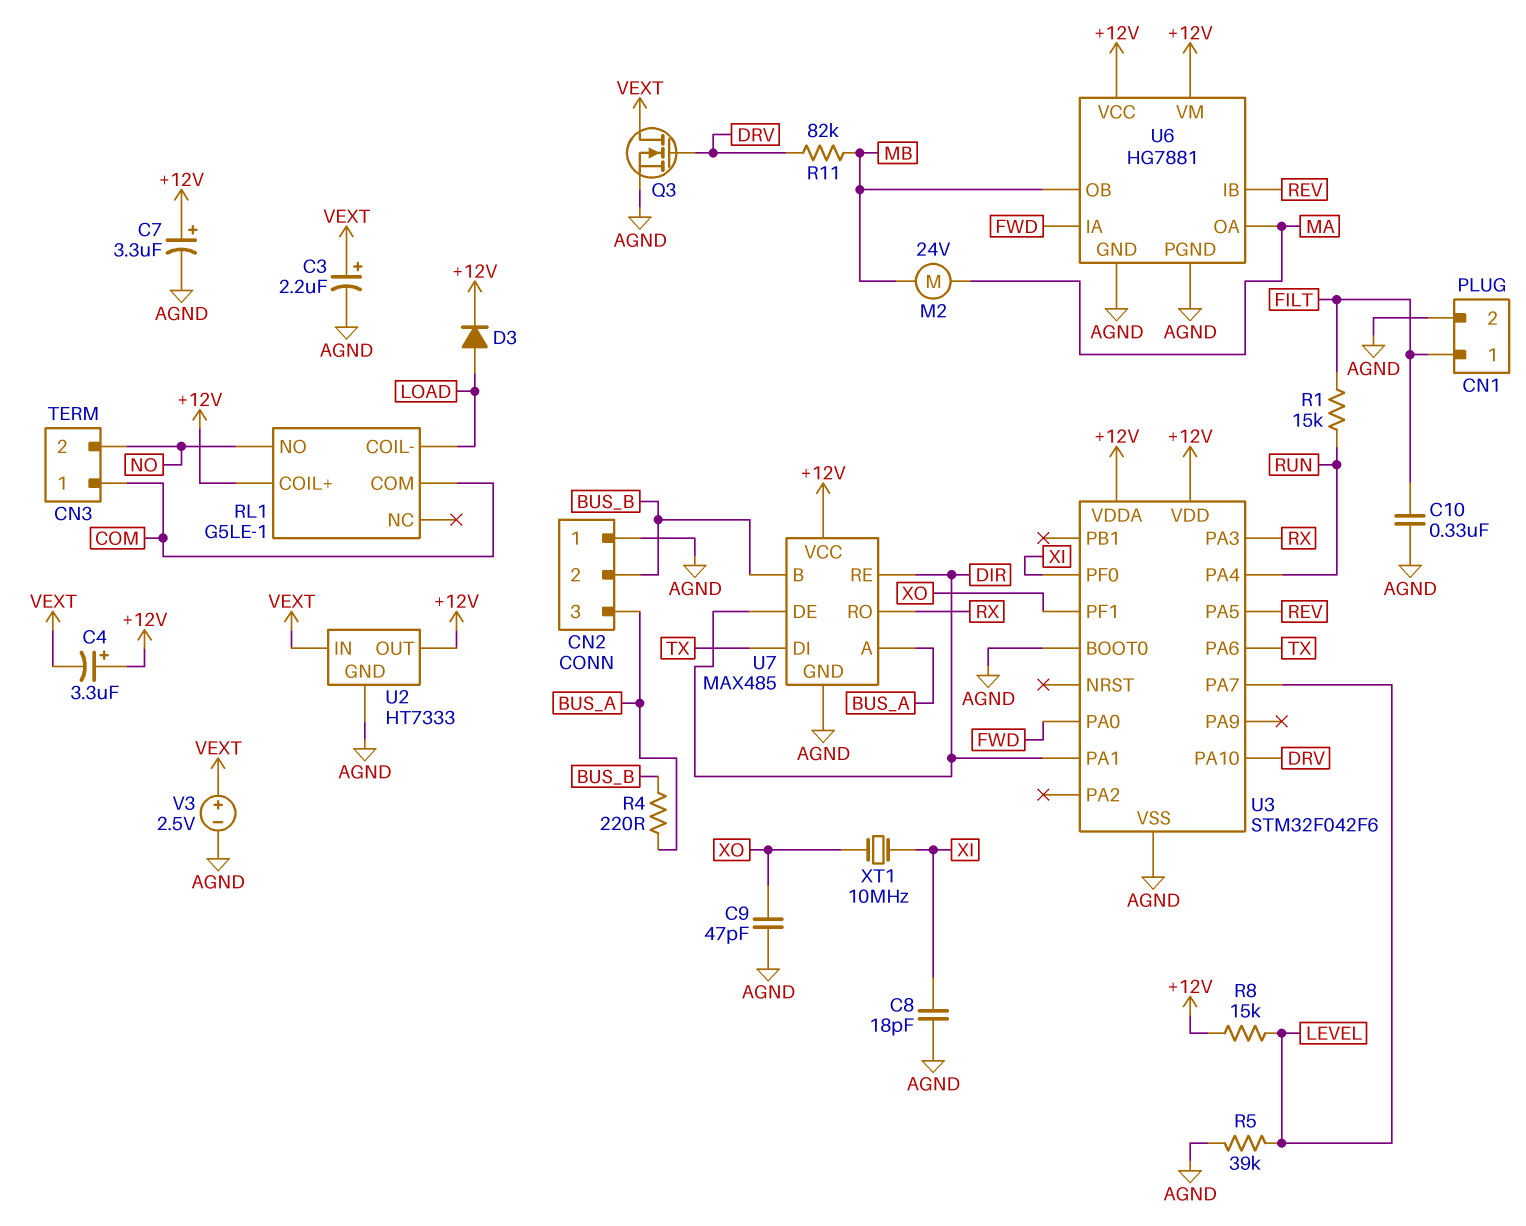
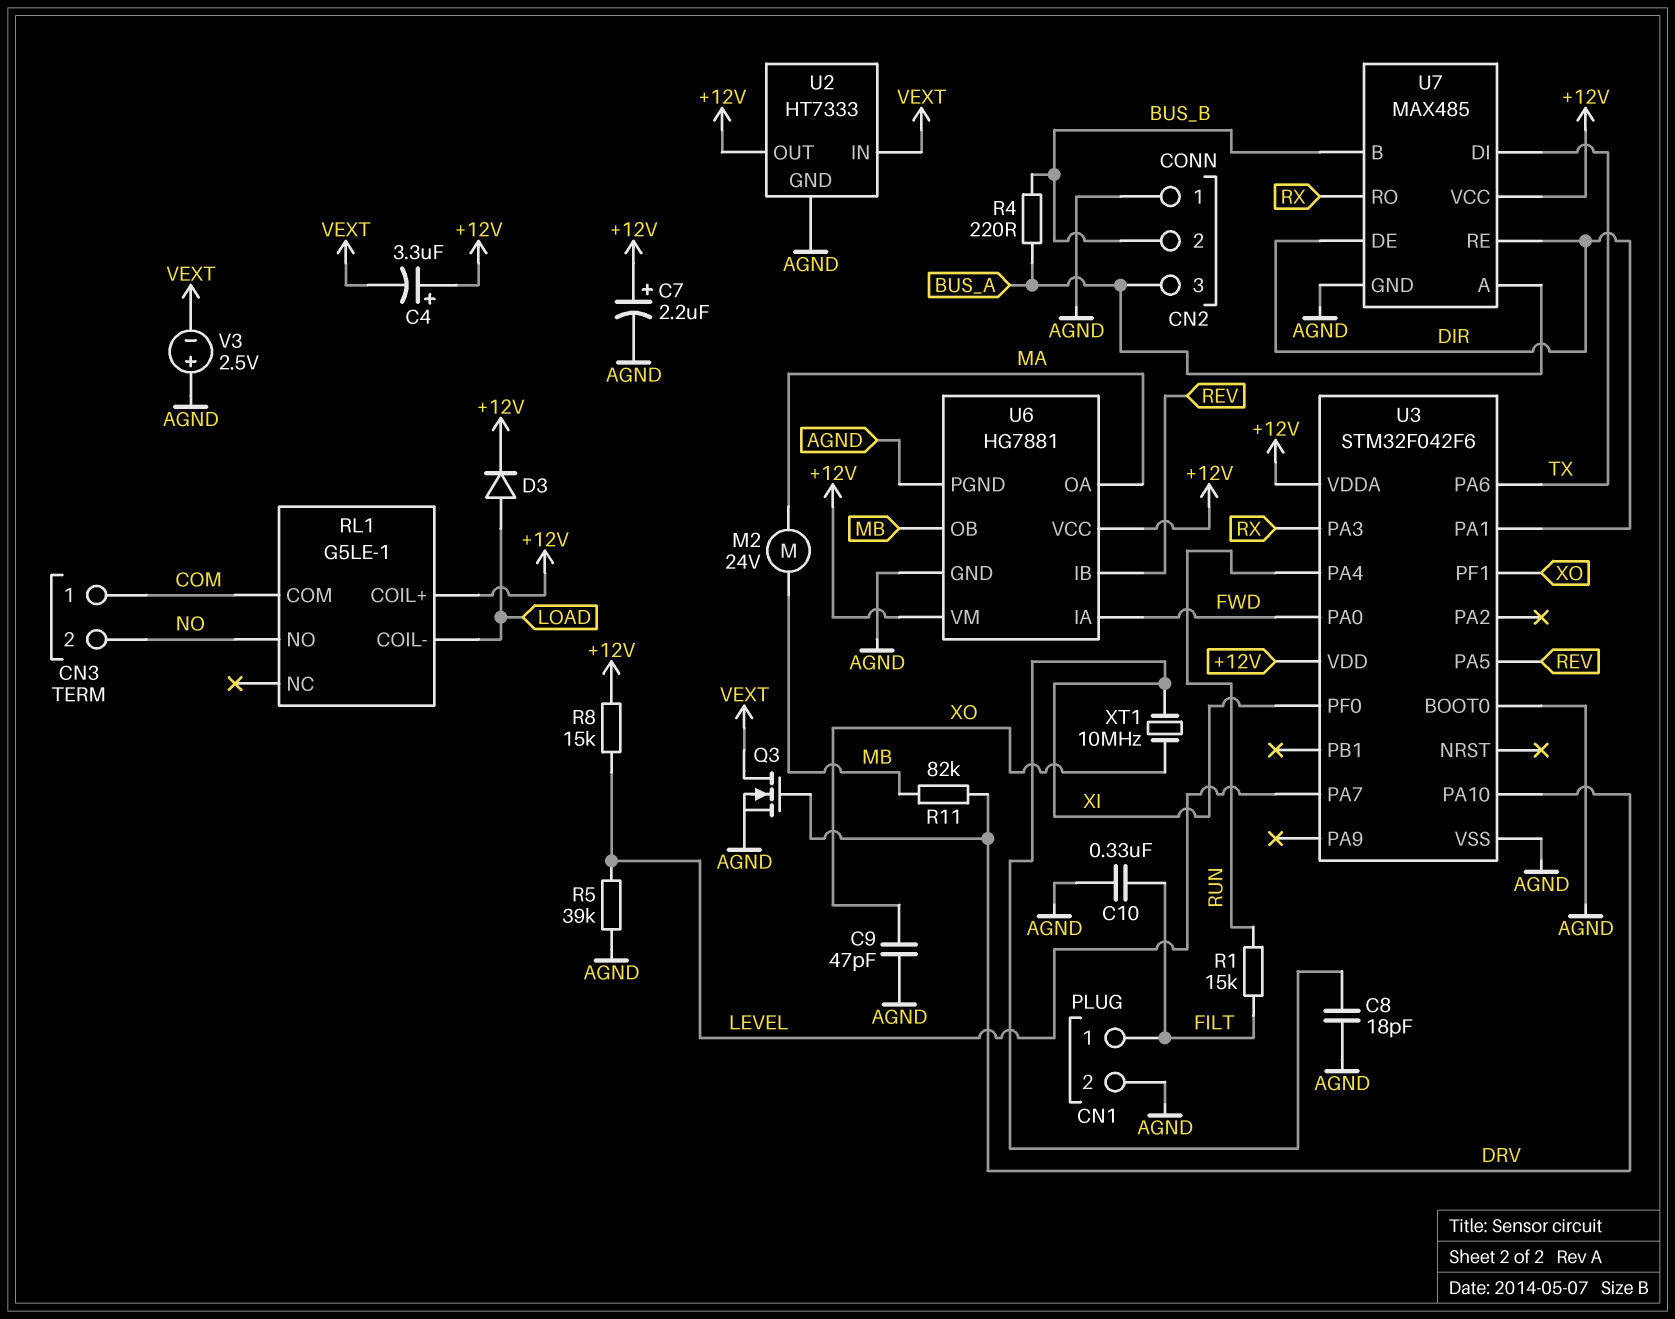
C3: 2.2uF (plus VEXT, minus AGND) -> none
C7: 3.3uF (plus +12V, minus AGND) -> 2.2uF (plus +12V, minus AGND)
V3: 2.5V (plus VEXT, minus AGND) -> 2.5V (plus AGND, minus VEXT)

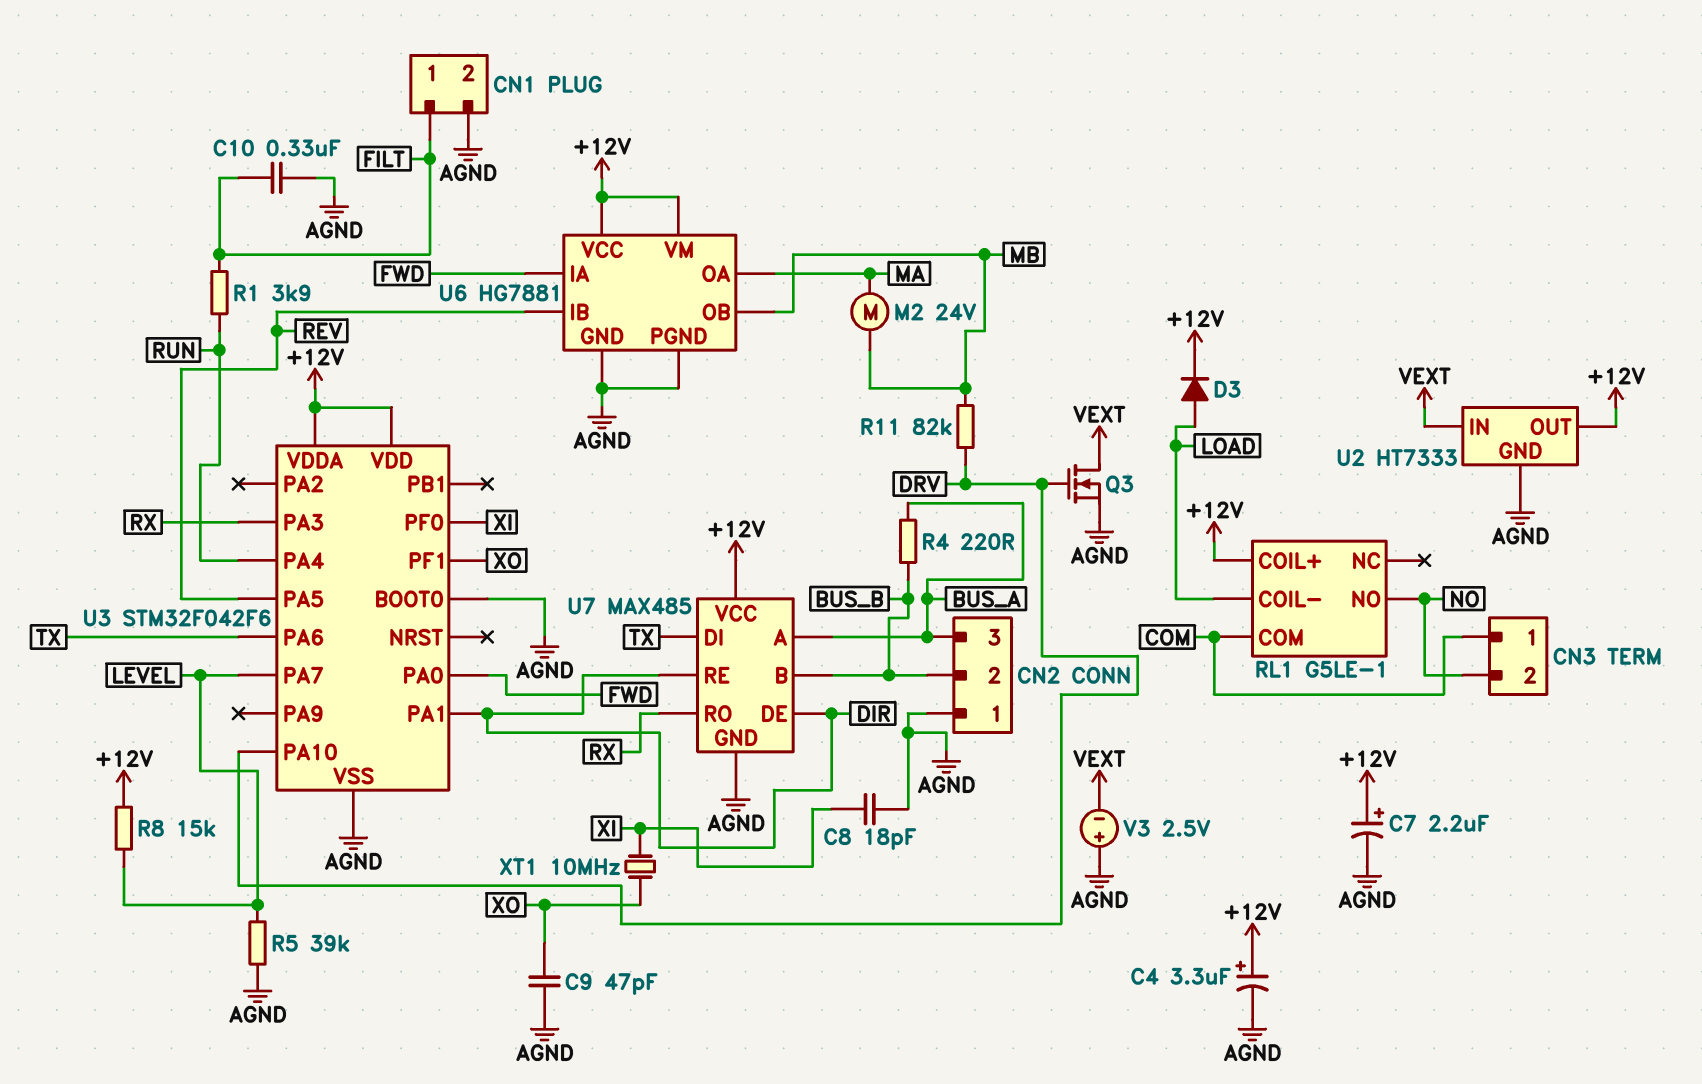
C4: 3.3uF (plus +12V, minus VEXT) -> 3.3uF (plus +12V, minus AGND)
R1: 15k (FILT, RUN) -> 3.9k (FILT, RUN)

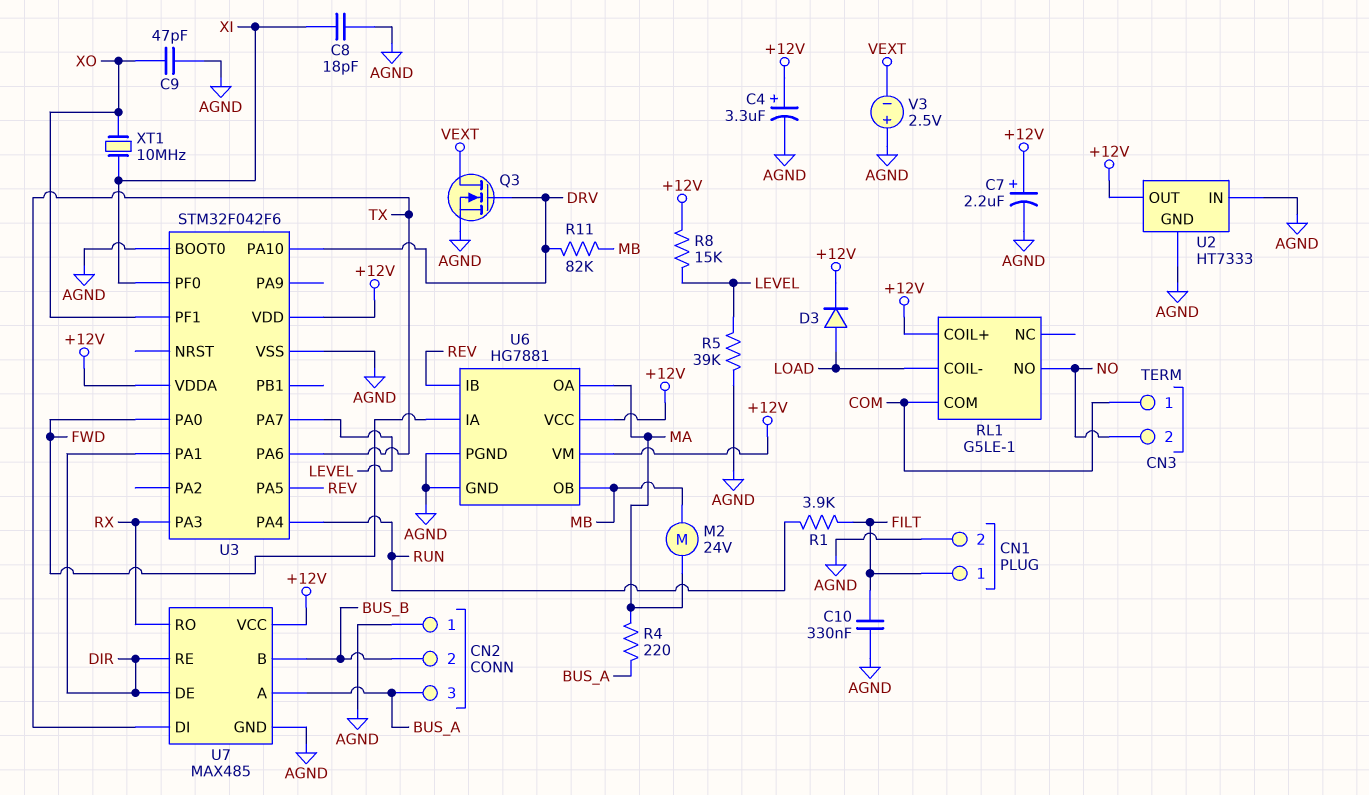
R4: 220 (BUS_A, BUS_B) -> 220 (BUS_A, MA)
U2 pin IN: VEXT -> AGND

